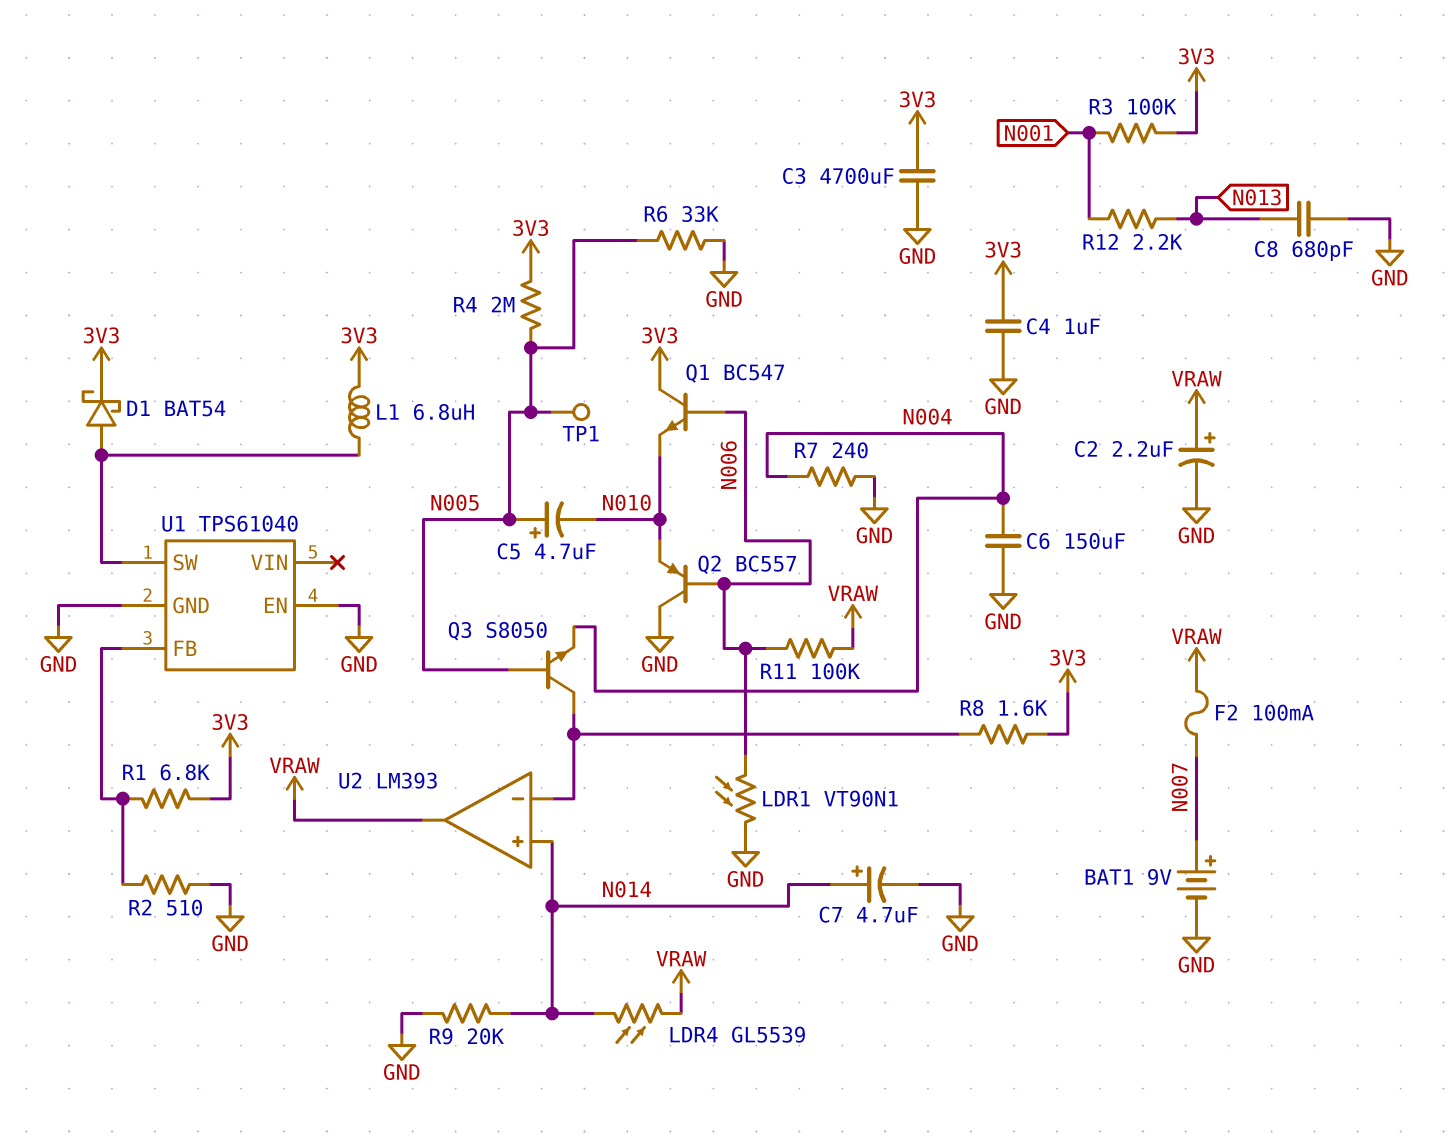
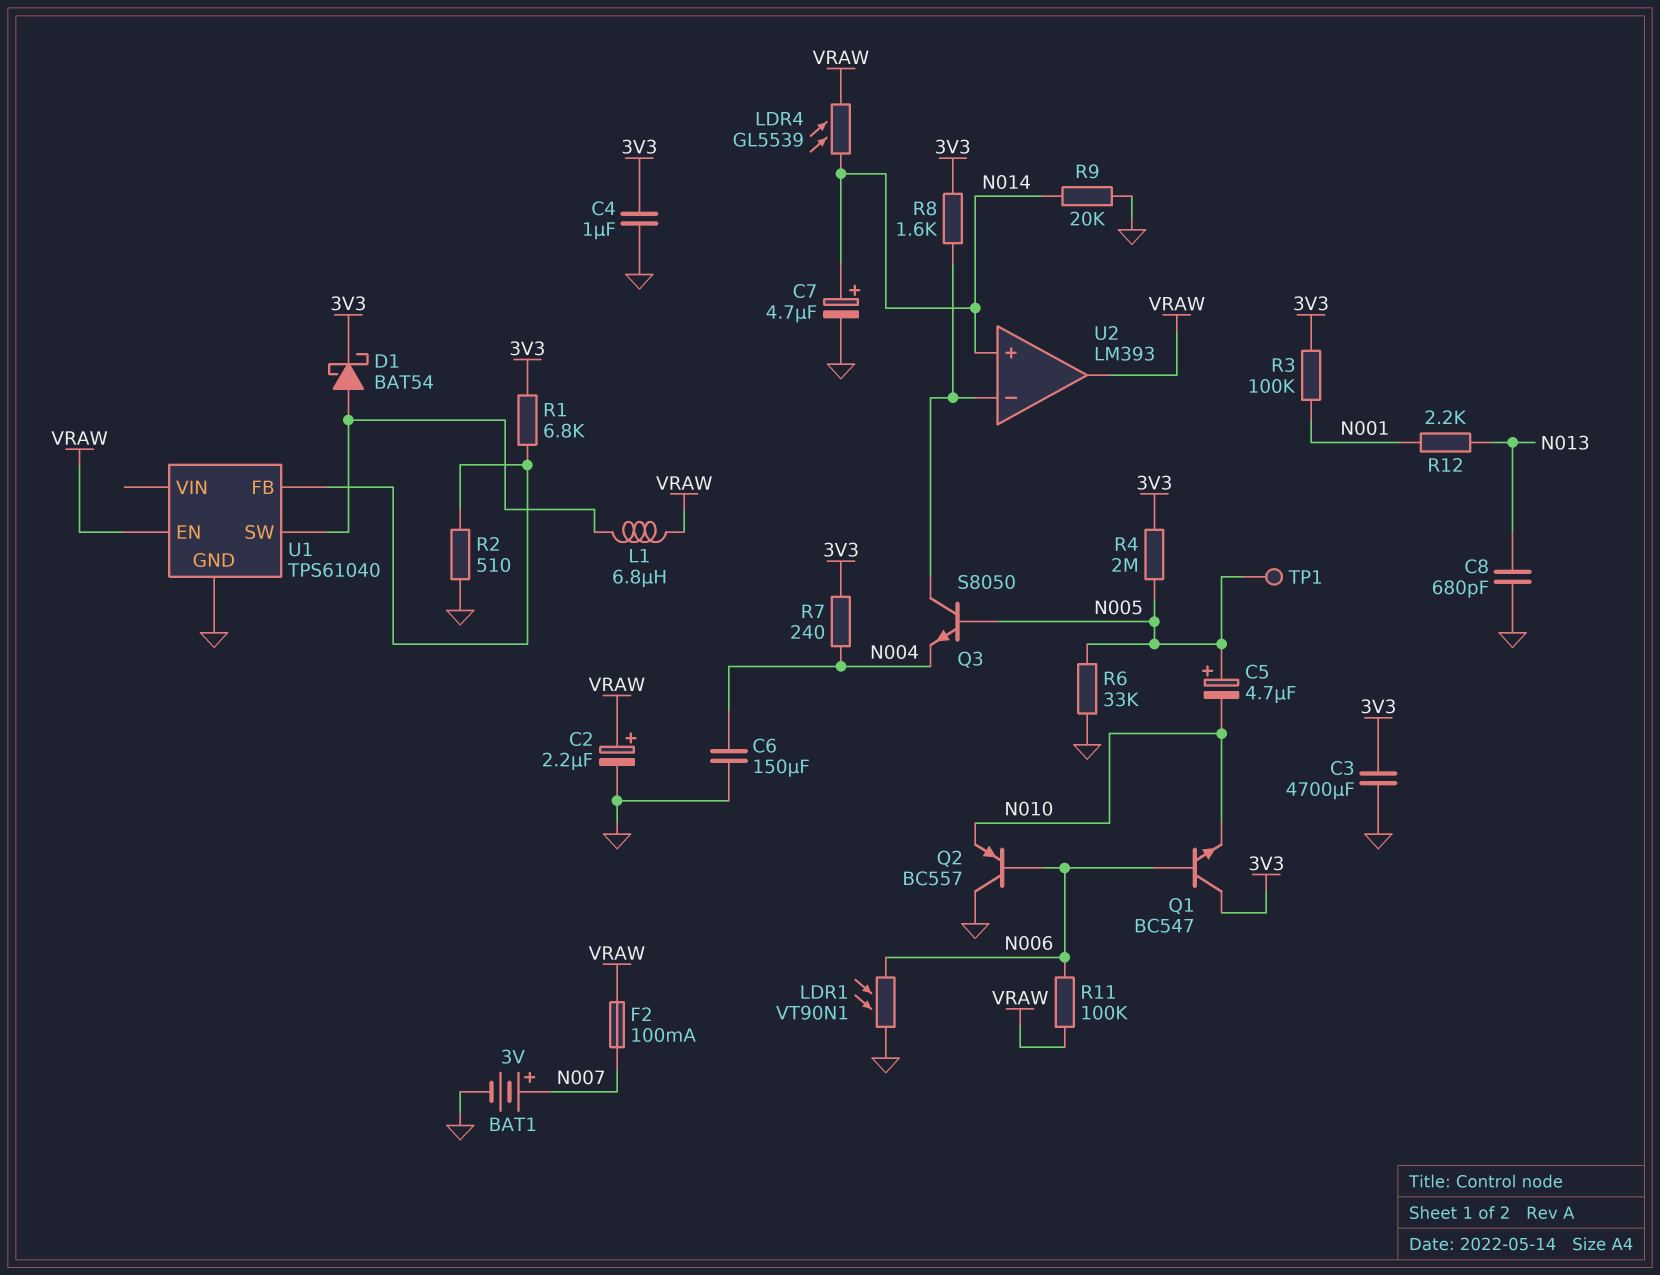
BAT1: 9V (plus N007, minus GND) -> 3V (plus N007, minus GND)
L1: 6.8uH (3V3, U1/SW) -> 6.8uH (U1/SW, VRAW)
R7: 240 (GND, N004) -> 240 (3V3, N004)
U1 pin EN: GND -> VRAW

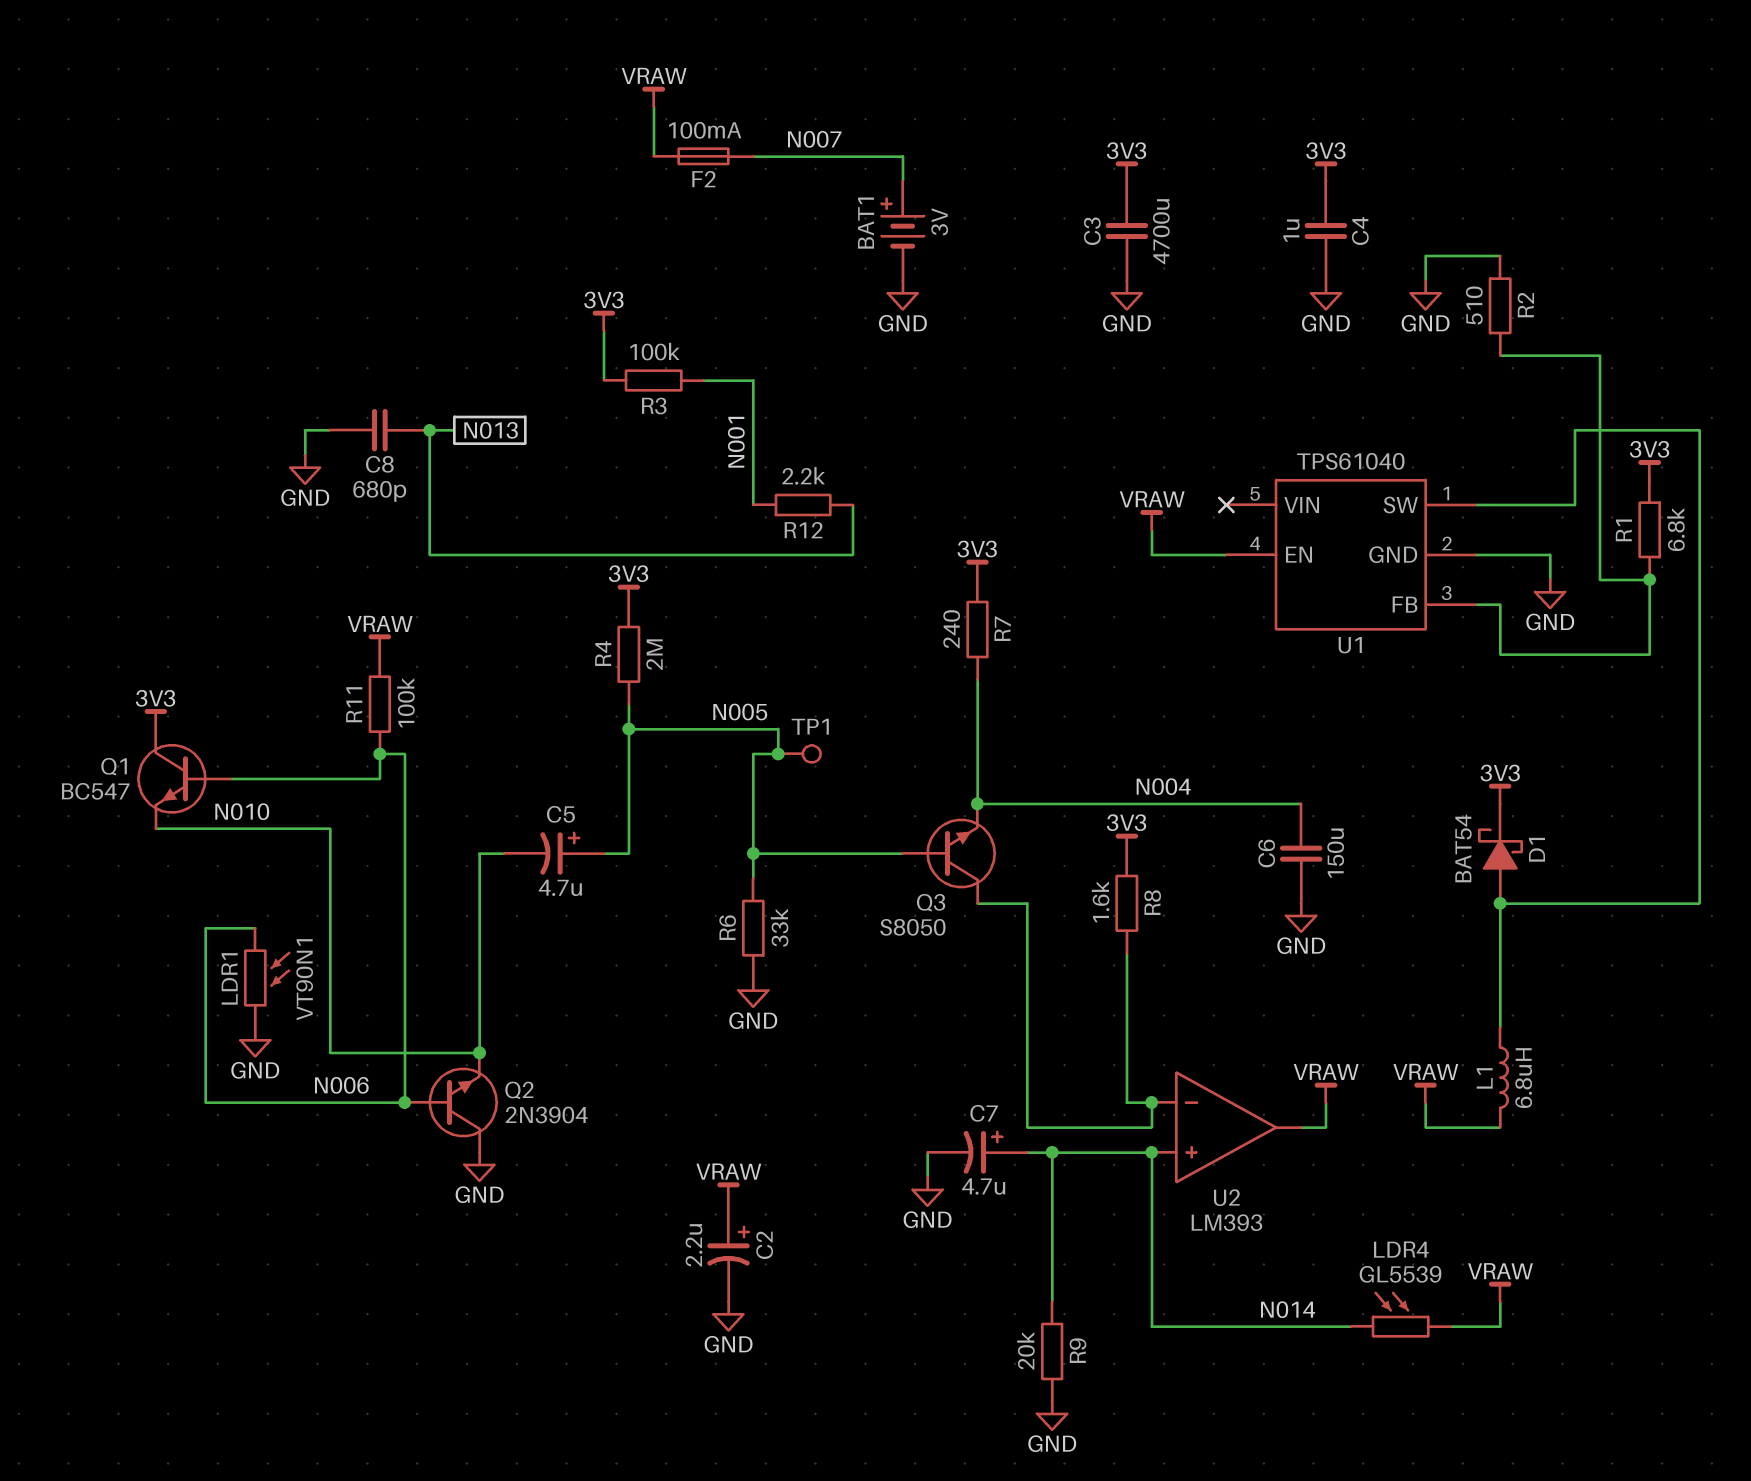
Q2: PNP BC557 (B N006, C GND, E N010) -> NPN 2N3904 (B N006, C GND, E N010)

